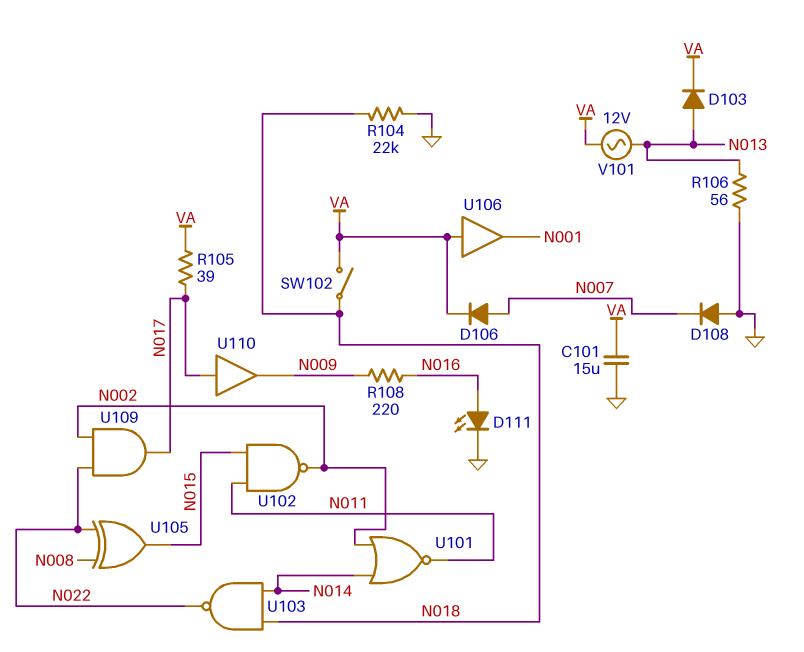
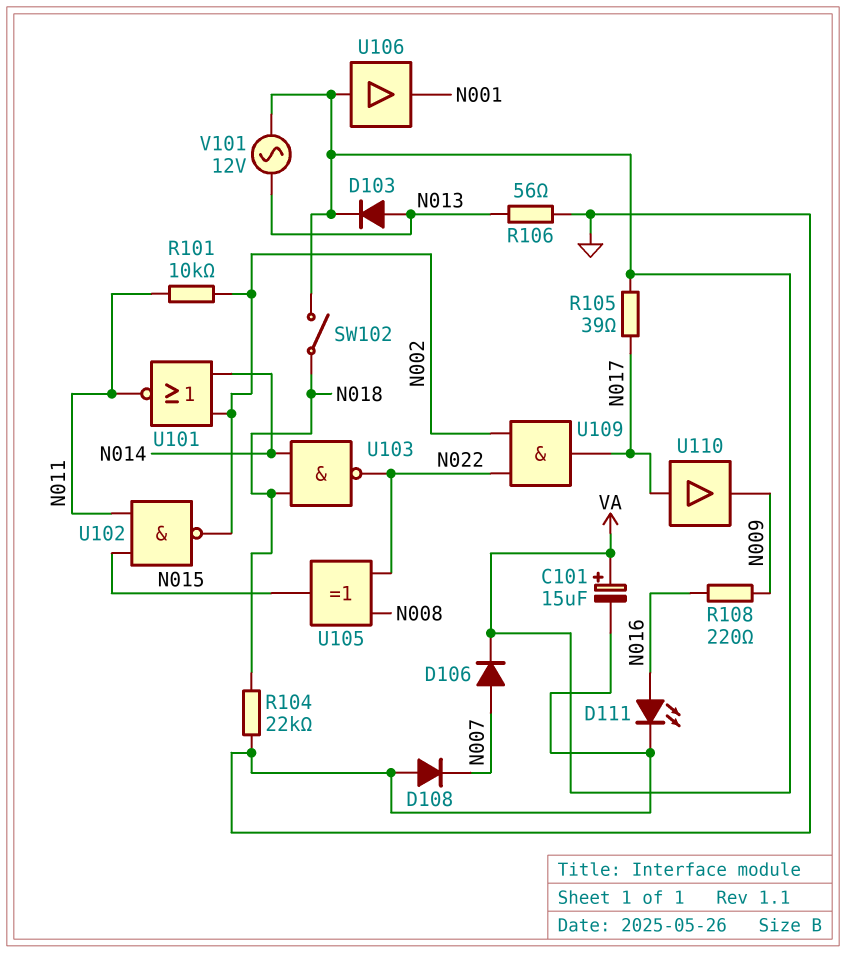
C101: 15uF (GND, VA) -> 15uF (plus VA, minus GND)
R101: none -> 10k (N002, N011)

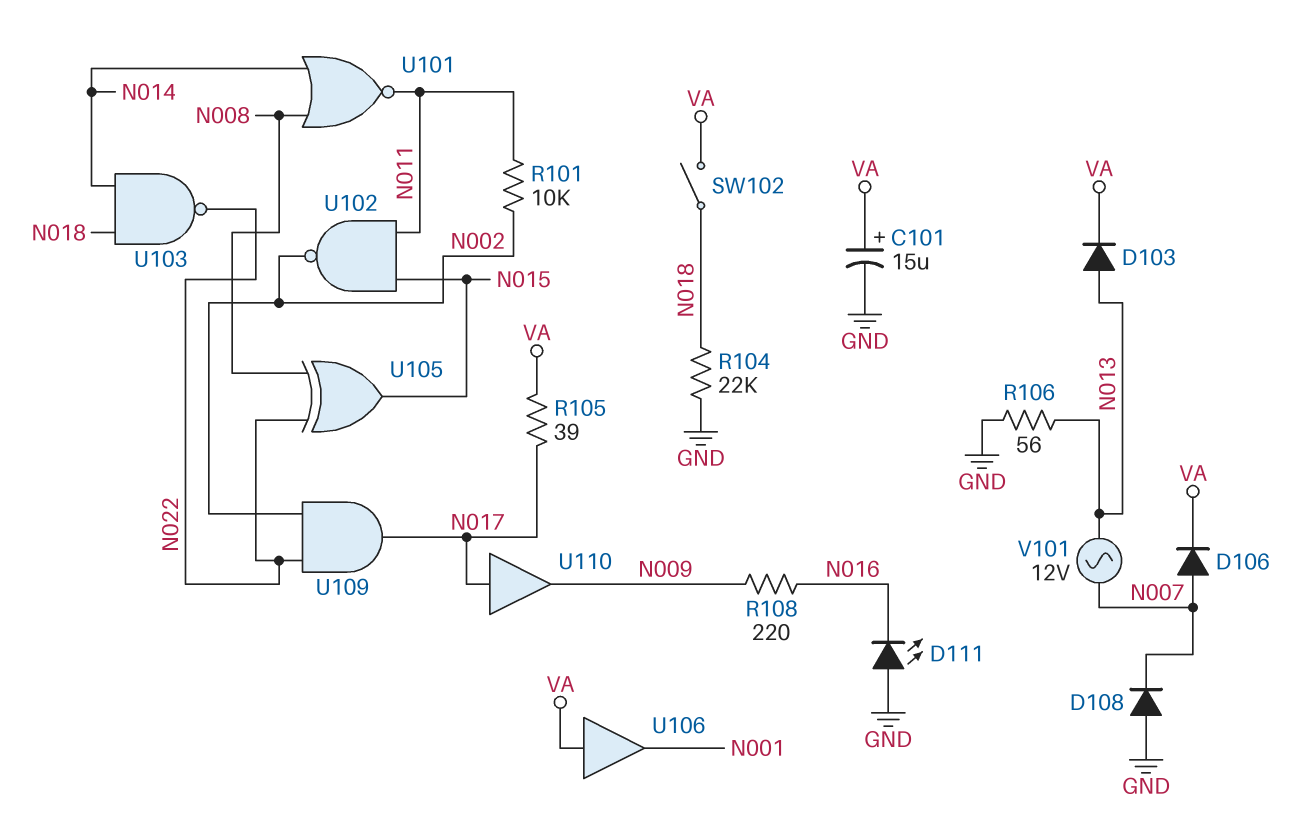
D111: LED (A N016, K GND) -> LED (A GND, K N016)
U101: NOR (in N002, in N014, out N011) -> NOR (in N008, in N014, out N011)
V101: AC 12V (N013, VA) -> AC 12V (N007, N013)

